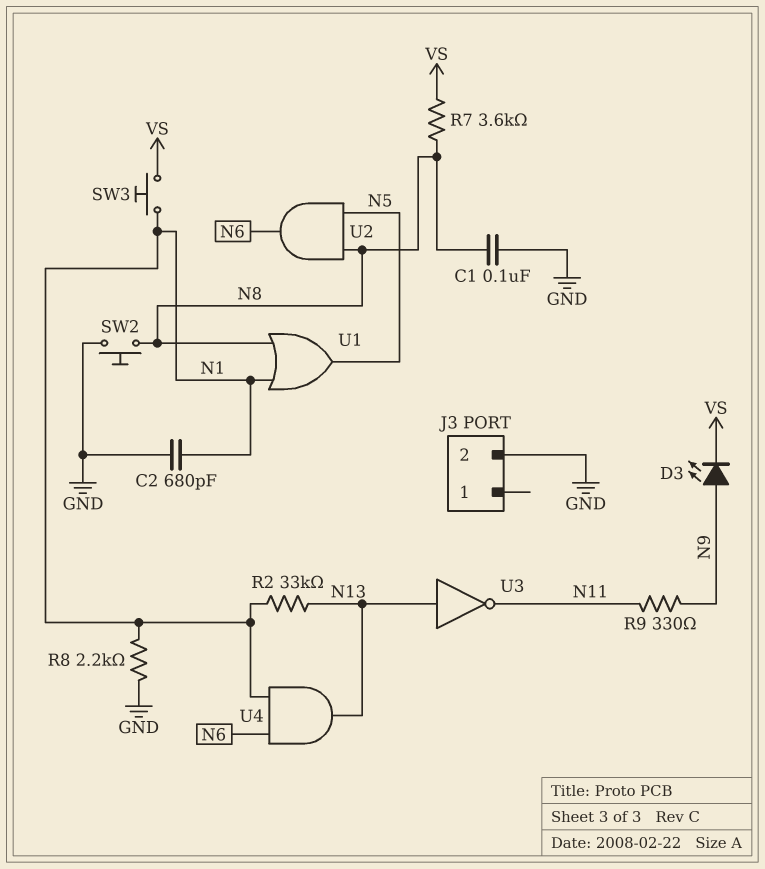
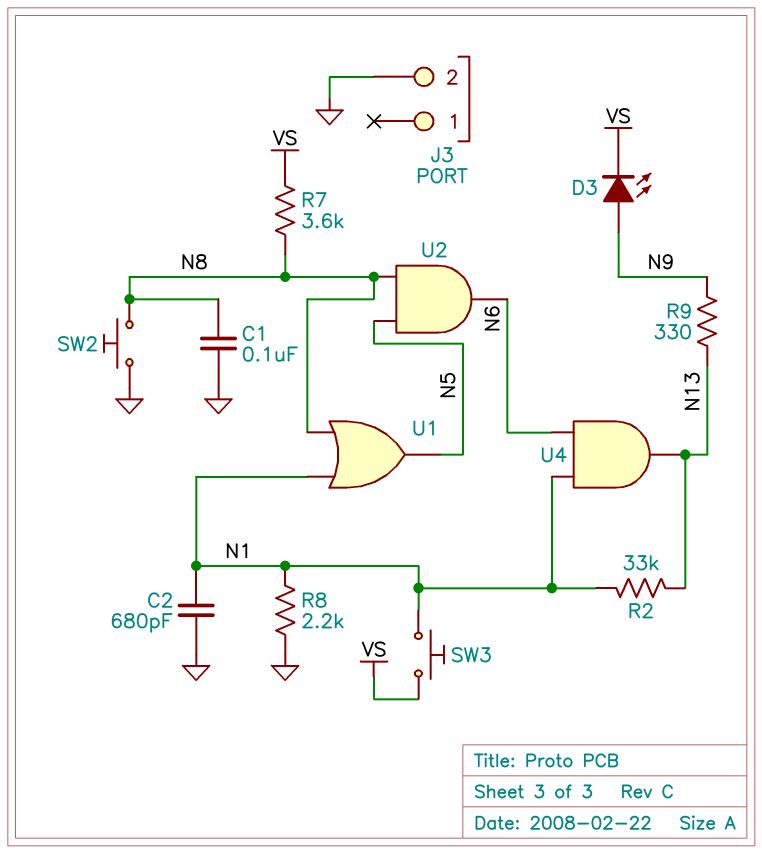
R9: 330 (N9, N11) -> 330 (N9, N13)
U3: NOT (in N13, out N11) -> none

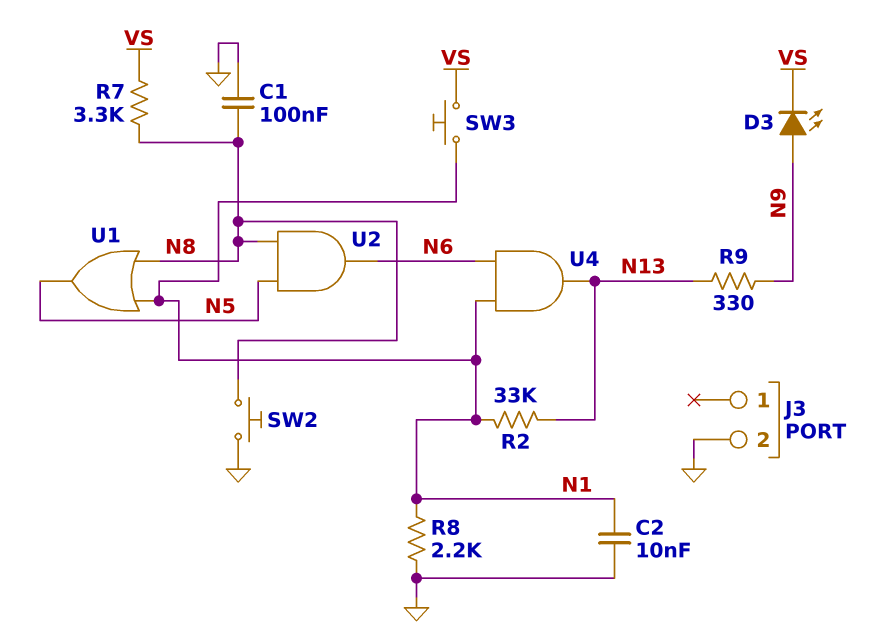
C2: 680pF (GND, N1) -> 10nF (GND, N1)
R7: 3.6k (N8, VS) -> 3.3k (N8, VS)

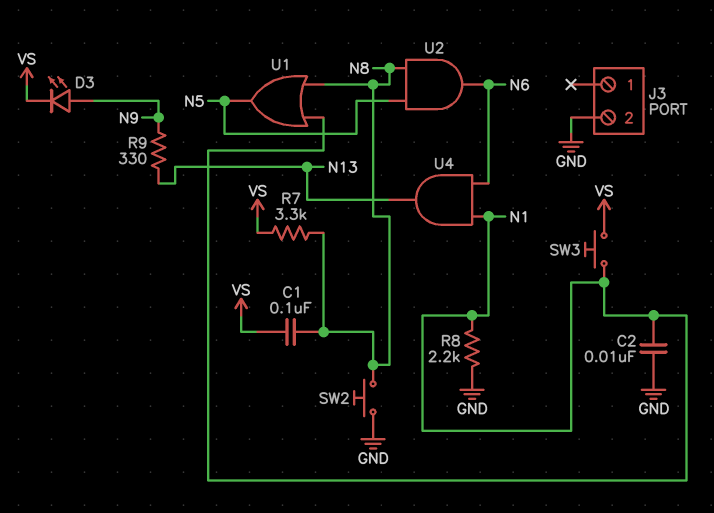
C1: 100nF (GND, N8) -> 100nF (N8, VS)
R2: 33k (N1, N13) -> none

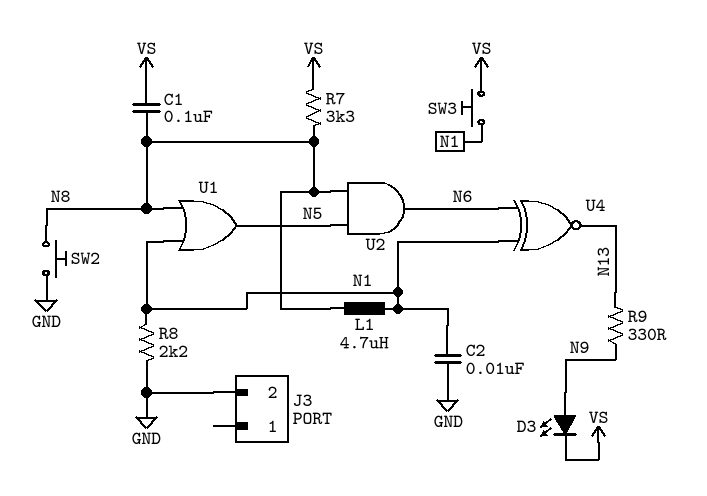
L1: none -> 4.7uH (N1, N8)
U4: AND (in N1, in N6, out N13) -> XNOR (in N1, in N6, out N13)

